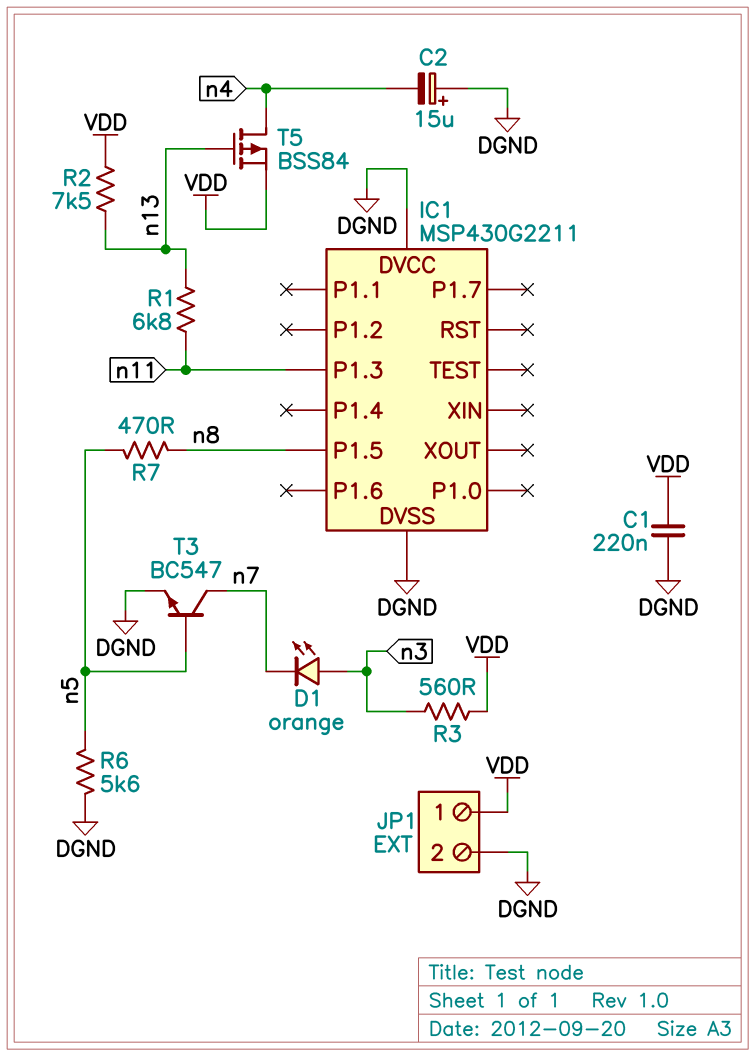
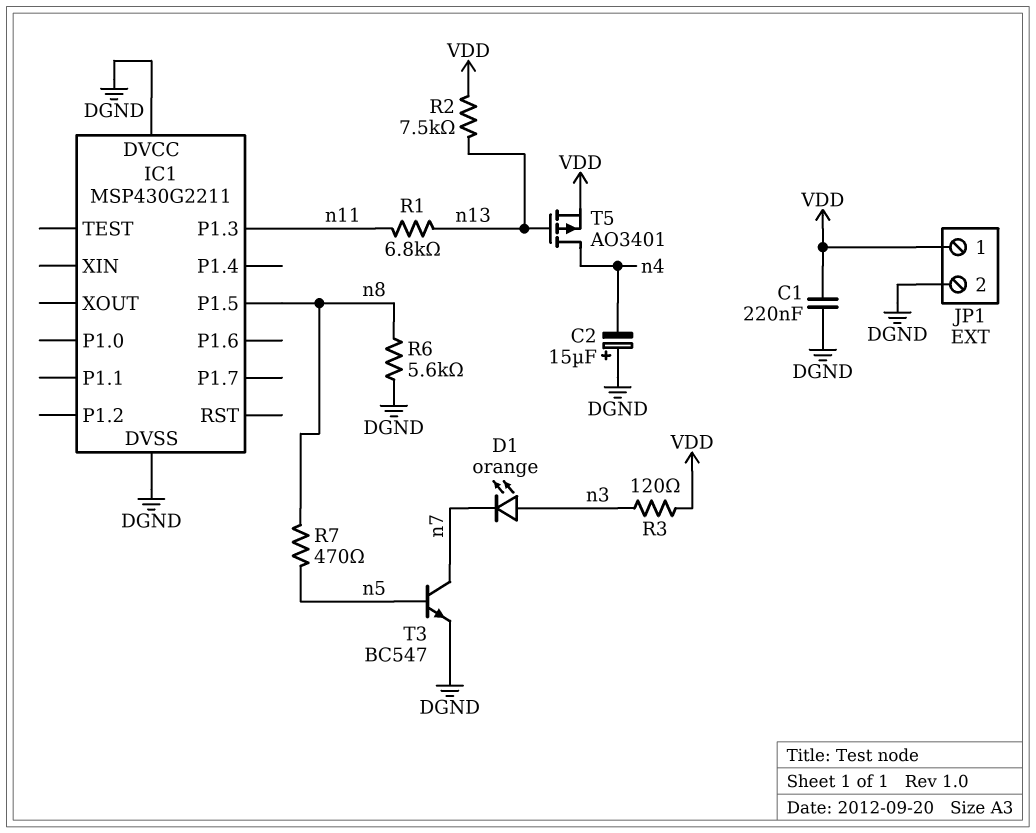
R3: 560 (VDD, n3) -> 120 (VDD, n3)
R6: 5.6k (DGND, n5) -> 5.6k (DGND, n8)
T5: PMOS BSS84 (G n13, D n4, S VDD) -> PMOS AO3401 (G n13, D n4, S VDD)

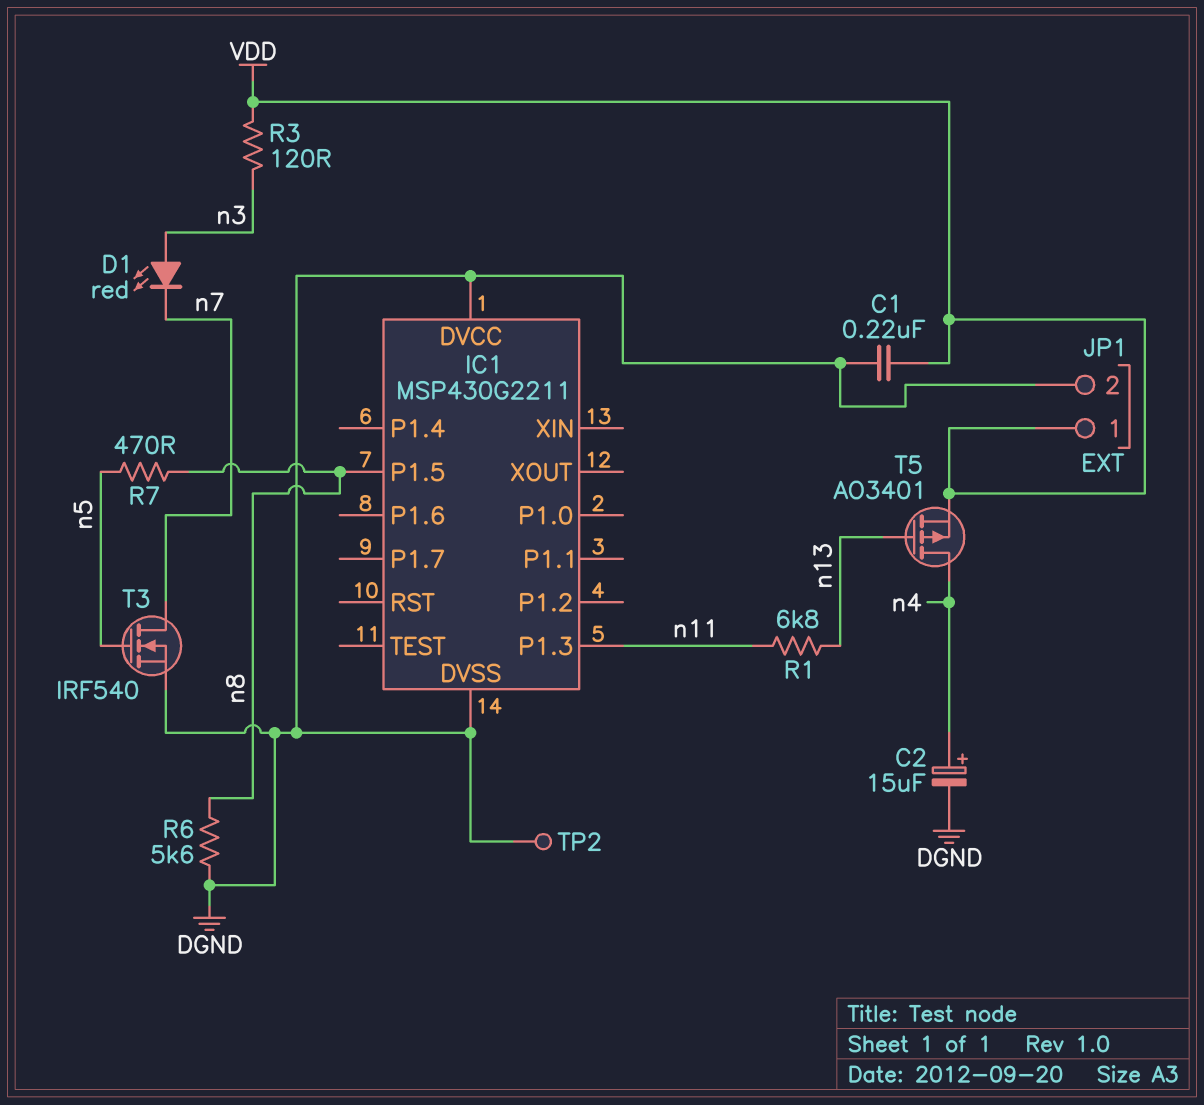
C2: 15uF (plus DGND, minus n4) -> 15uF (plus n4, minus DGND)
D1: LED orange (A n3, K n7) -> LED red (A n3, K n7)
R2: 7.5k (VDD, n13) -> none
T3: NPN BC547 (B n5, C n7, E DGND) -> NMOS IRF540 (G n5, D n7, S DGND)
TP2: none -> test point (DGND)

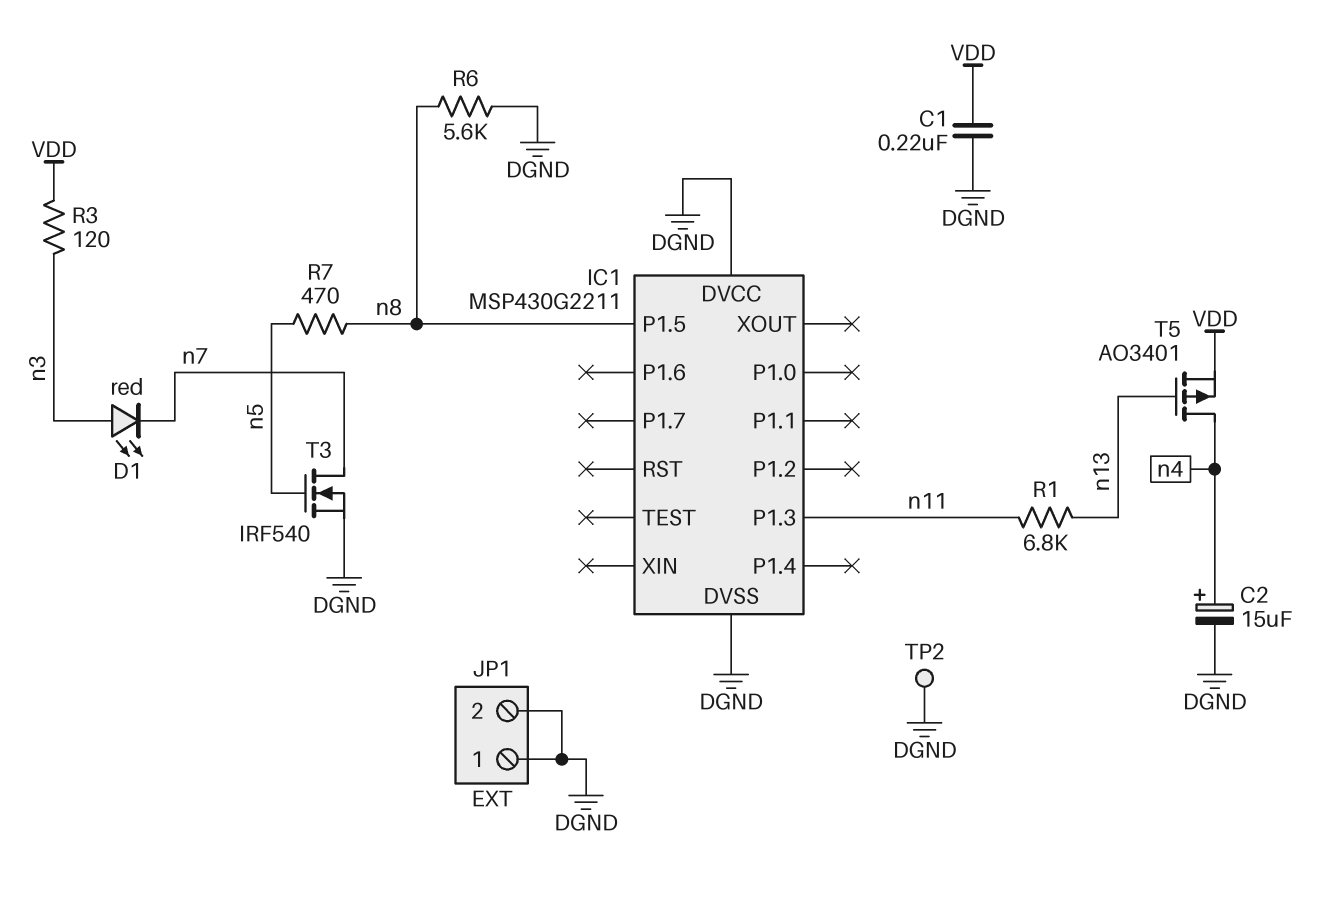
JP1 pin 1: VDD -> DGND

